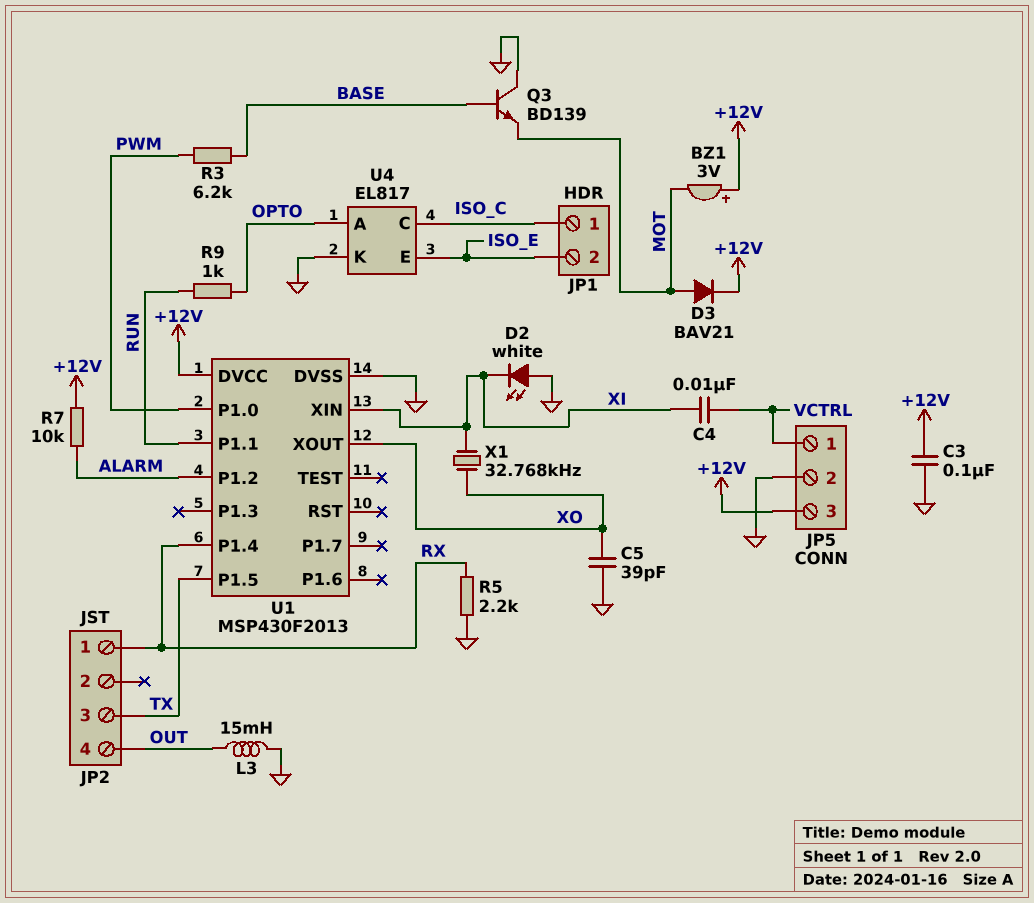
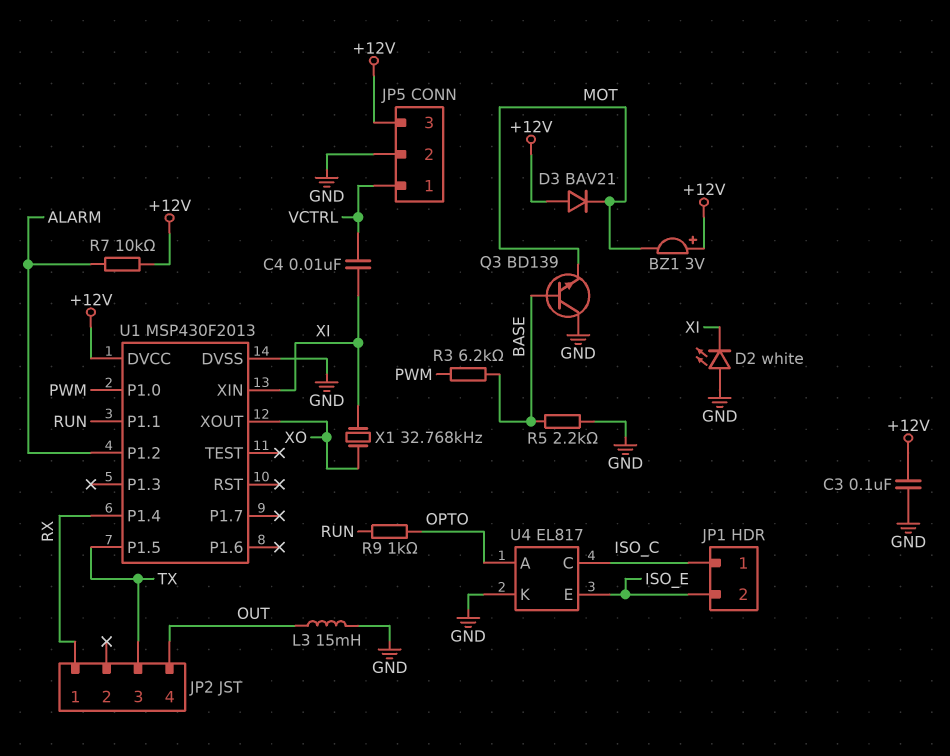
C5: 39pF (GND, XO) -> none
D3: diode BAV21 (A MOT, K +12V) -> diode BAV21 (A +12V, K MOT)
R5: 2.2k (GND, RX) -> 2.2k (BASE, GND)

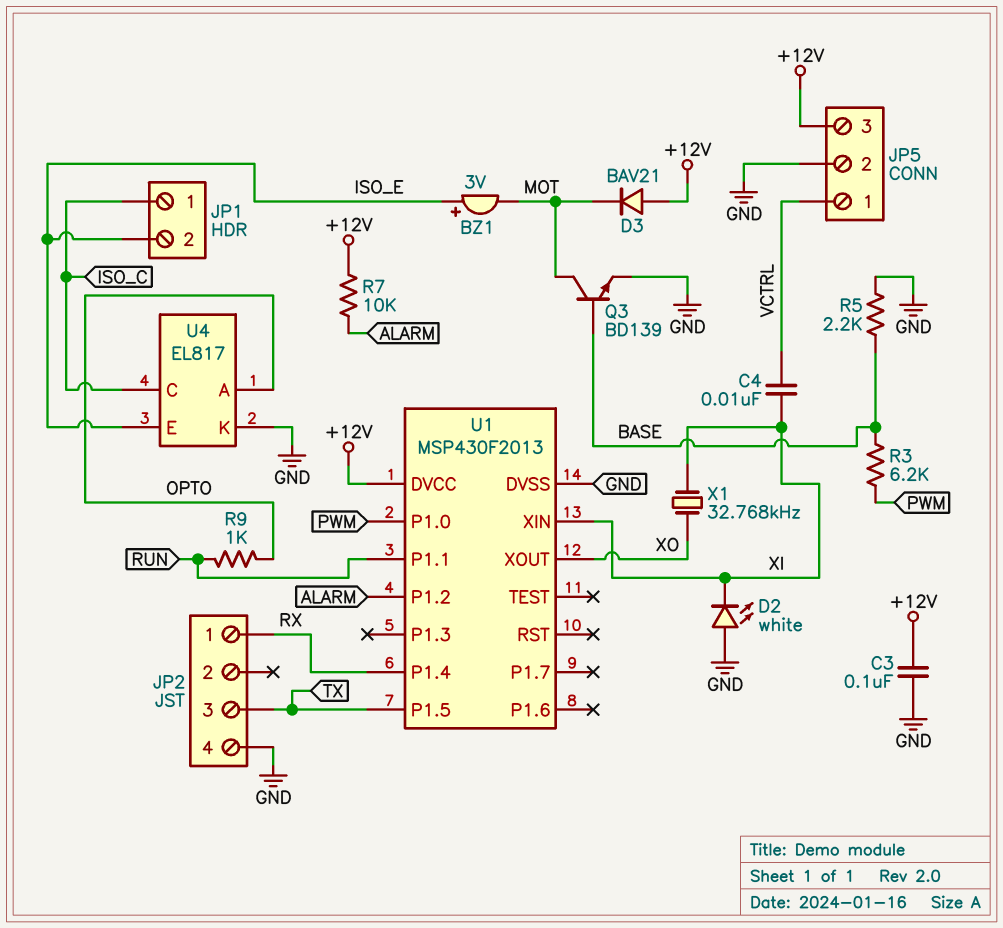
BZ1: buzzer 3V (plus +12V, minus MOT) -> buzzer 3V (plus ISO_E, minus MOT)
JP2 pin 4: OUT -> GND
L3: 15mH (GND, OUT) -> none
Q3: NPN BD139 (B BASE, C GND, E MOT) -> NPN BD139 (B BASE, C MOT, E GND)

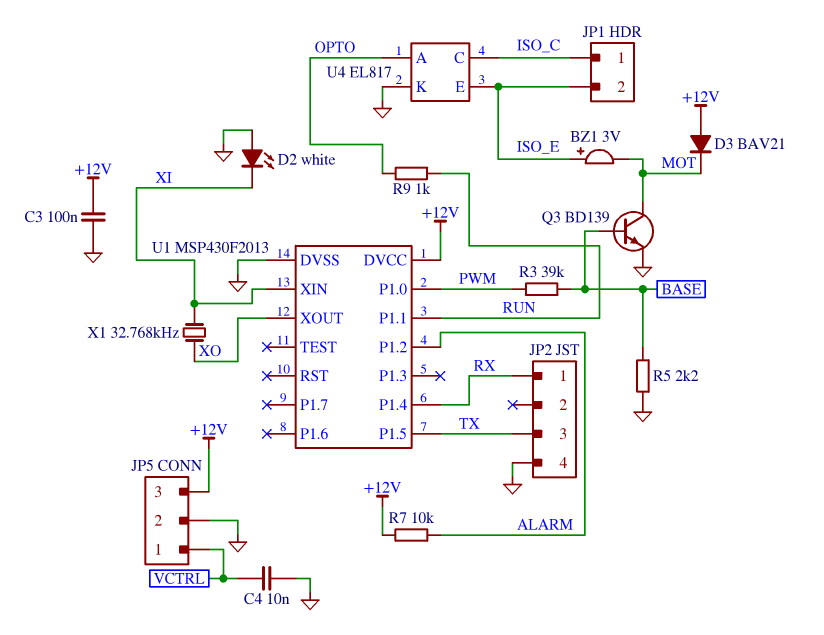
C4: 10nF (VCTRL, XI) -> 10nF (GND, VCTRL)
R3: 6.2k (BASE, PWM) -> 39k (BASE, PWM)

